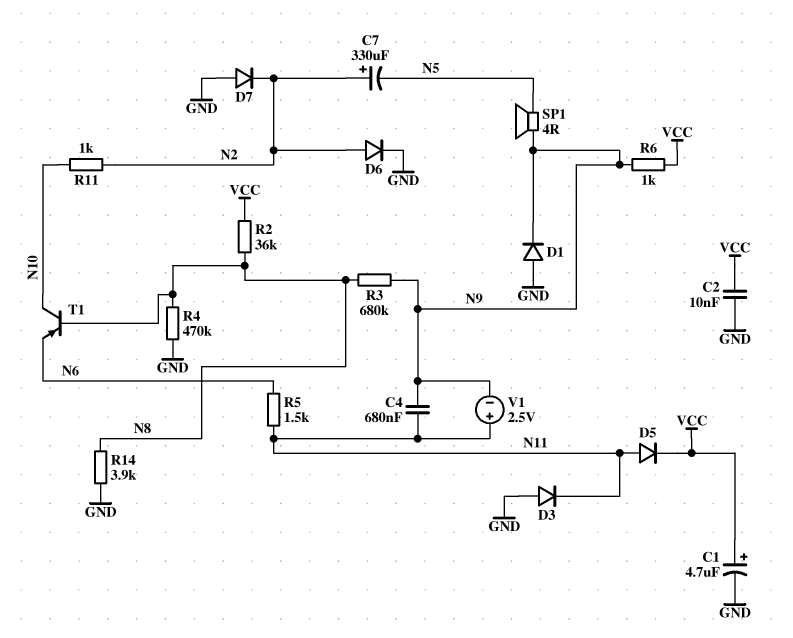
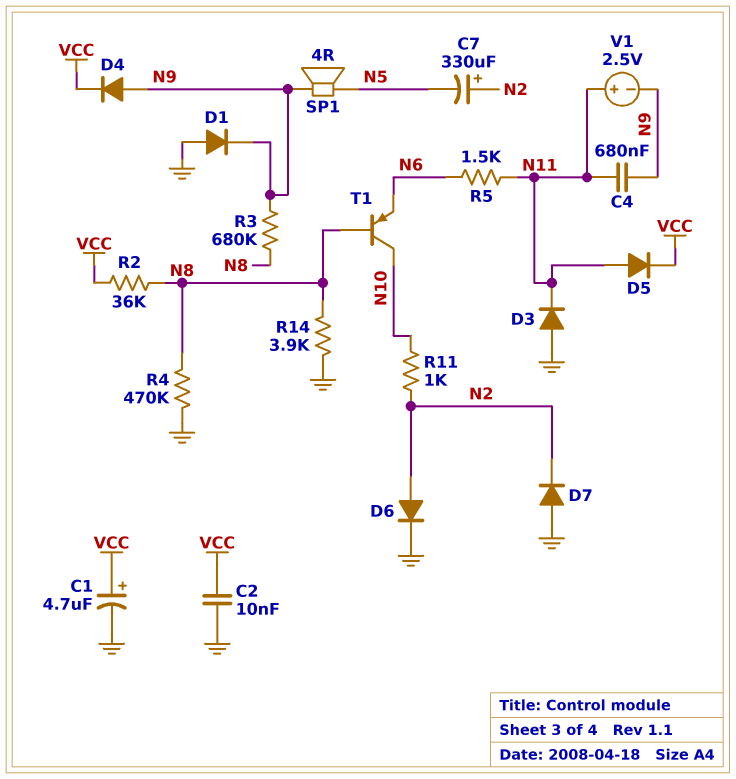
D4: none -> diode (A N9, K VCC)
R6: 1k (N9, VCC) -> none

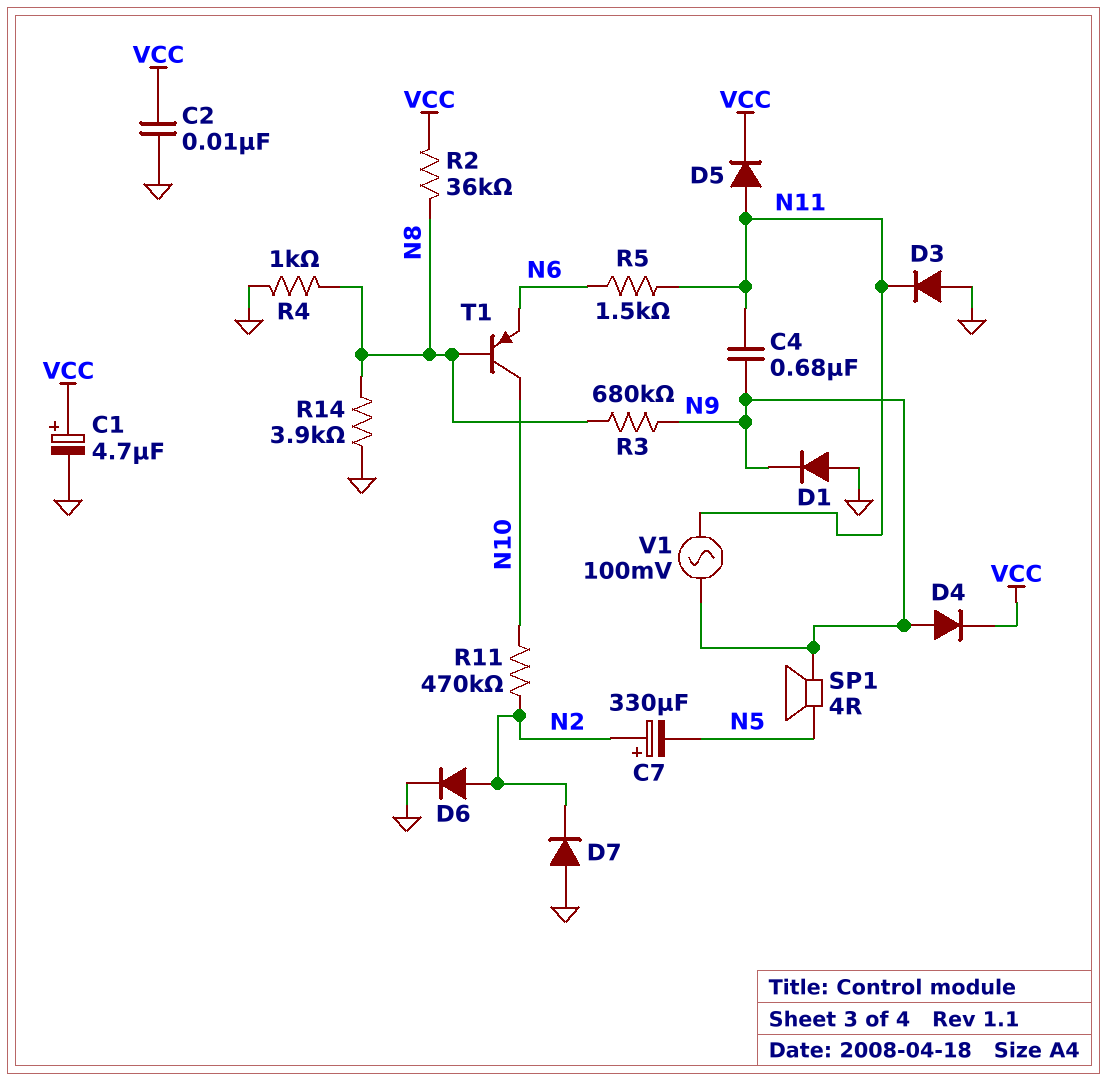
R4: 470k (GND, N8) -> 1k (GND, N8)
R11: 1k (N2, N10) -> 470k (N2, N10)
V1: 2.5V (plus N11, minus N9) -> AC 100mV (N9, N11)

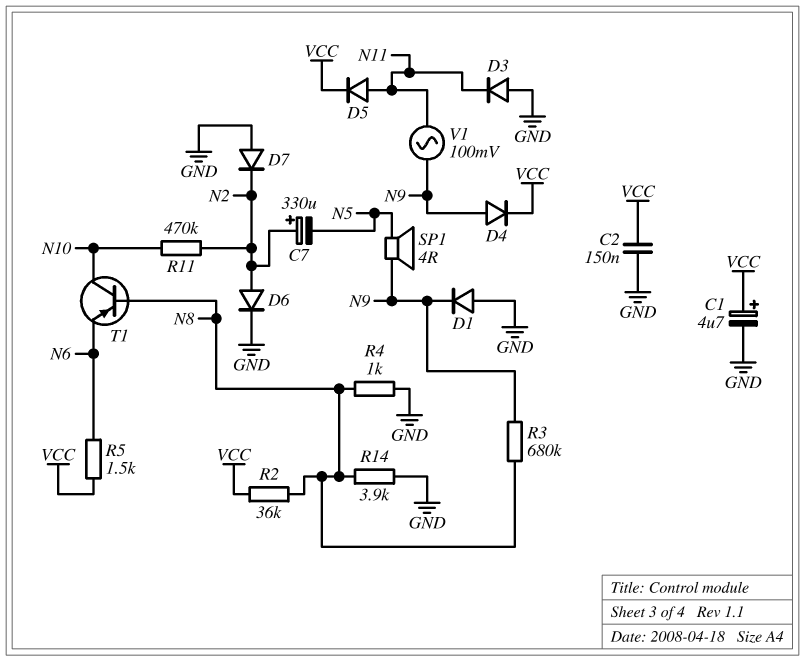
C2: 10nF (GND, VCC) -> 150nF (GND, VCC)
C4: 680nF (N9, N11) -> none
R5: 1.5k (N6, N11) -> 1.5k (N6, VCC)

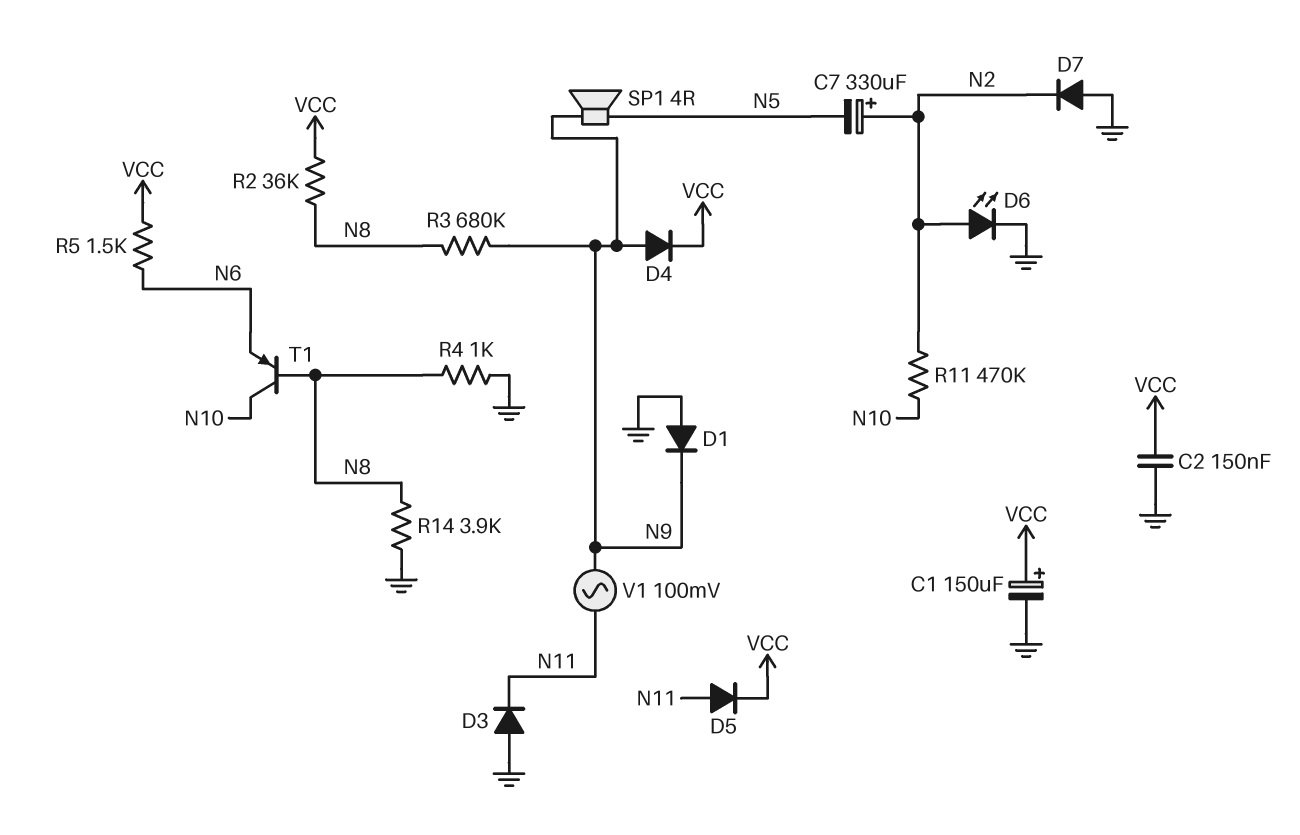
C1: 4.7uF (plus VCC, minus GND) -> 150uF (plus VCC, minus GND)
D6: diode (A N2, K GND) -> LED (A N2, K GND)

